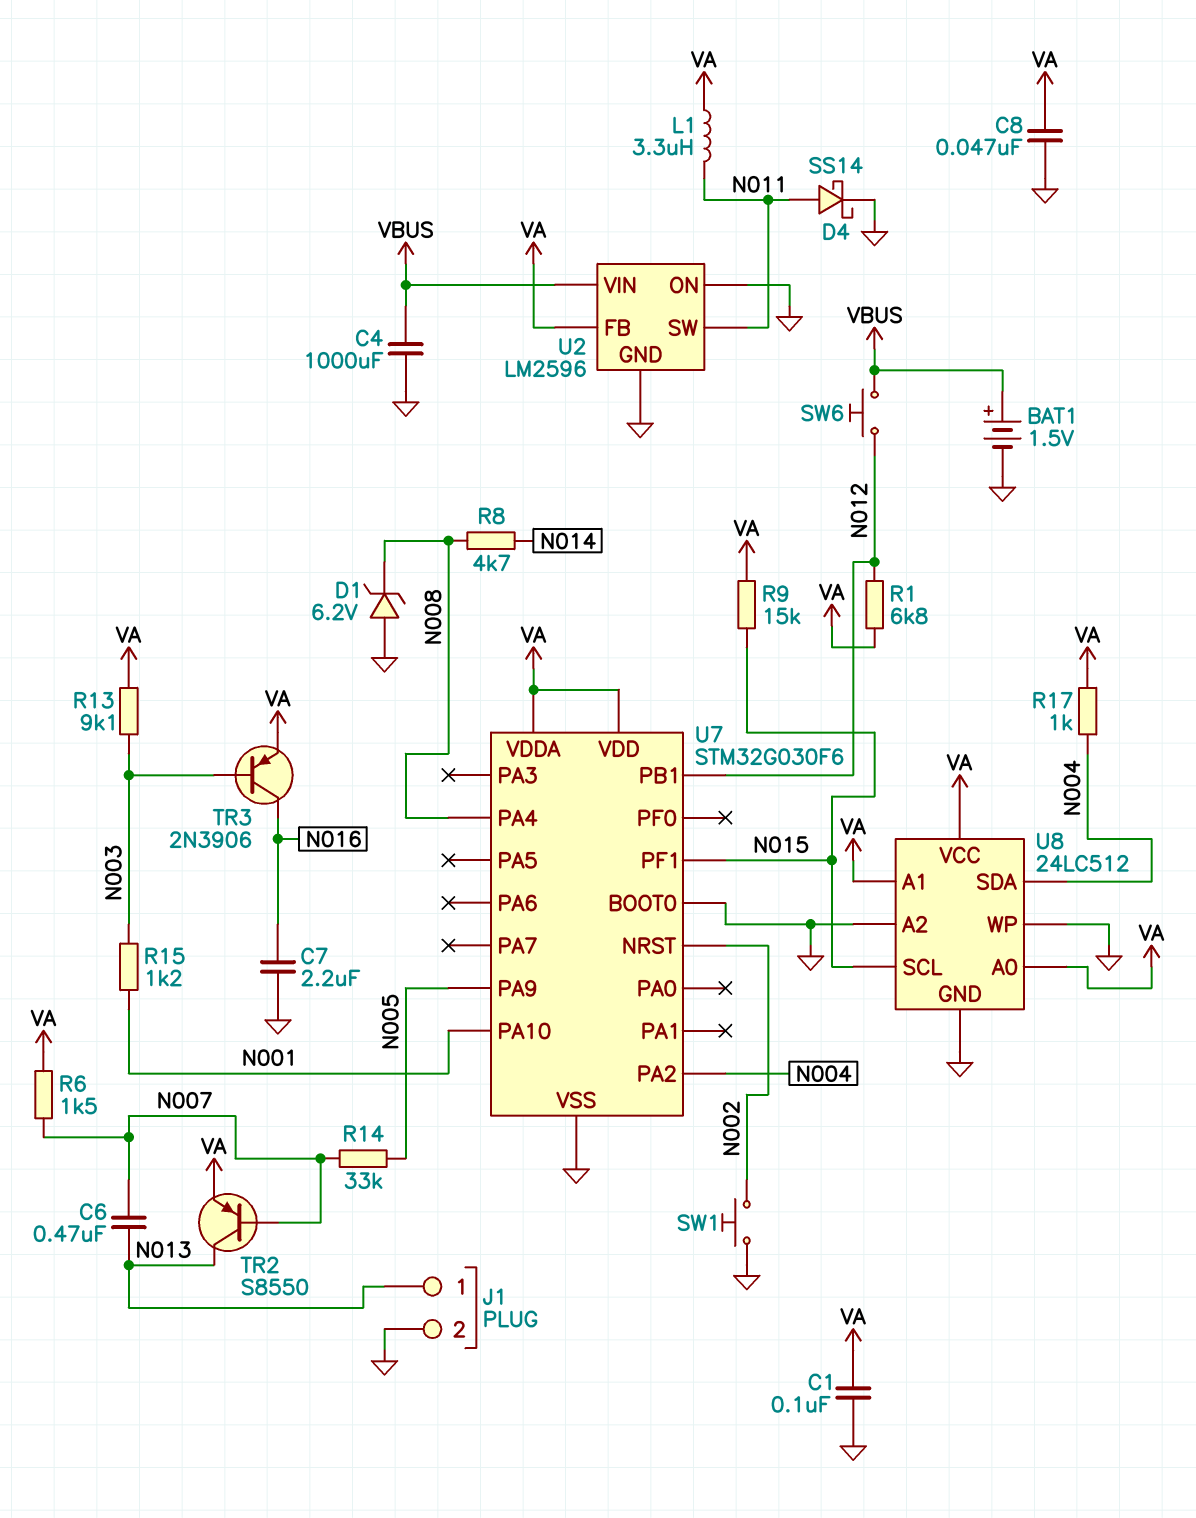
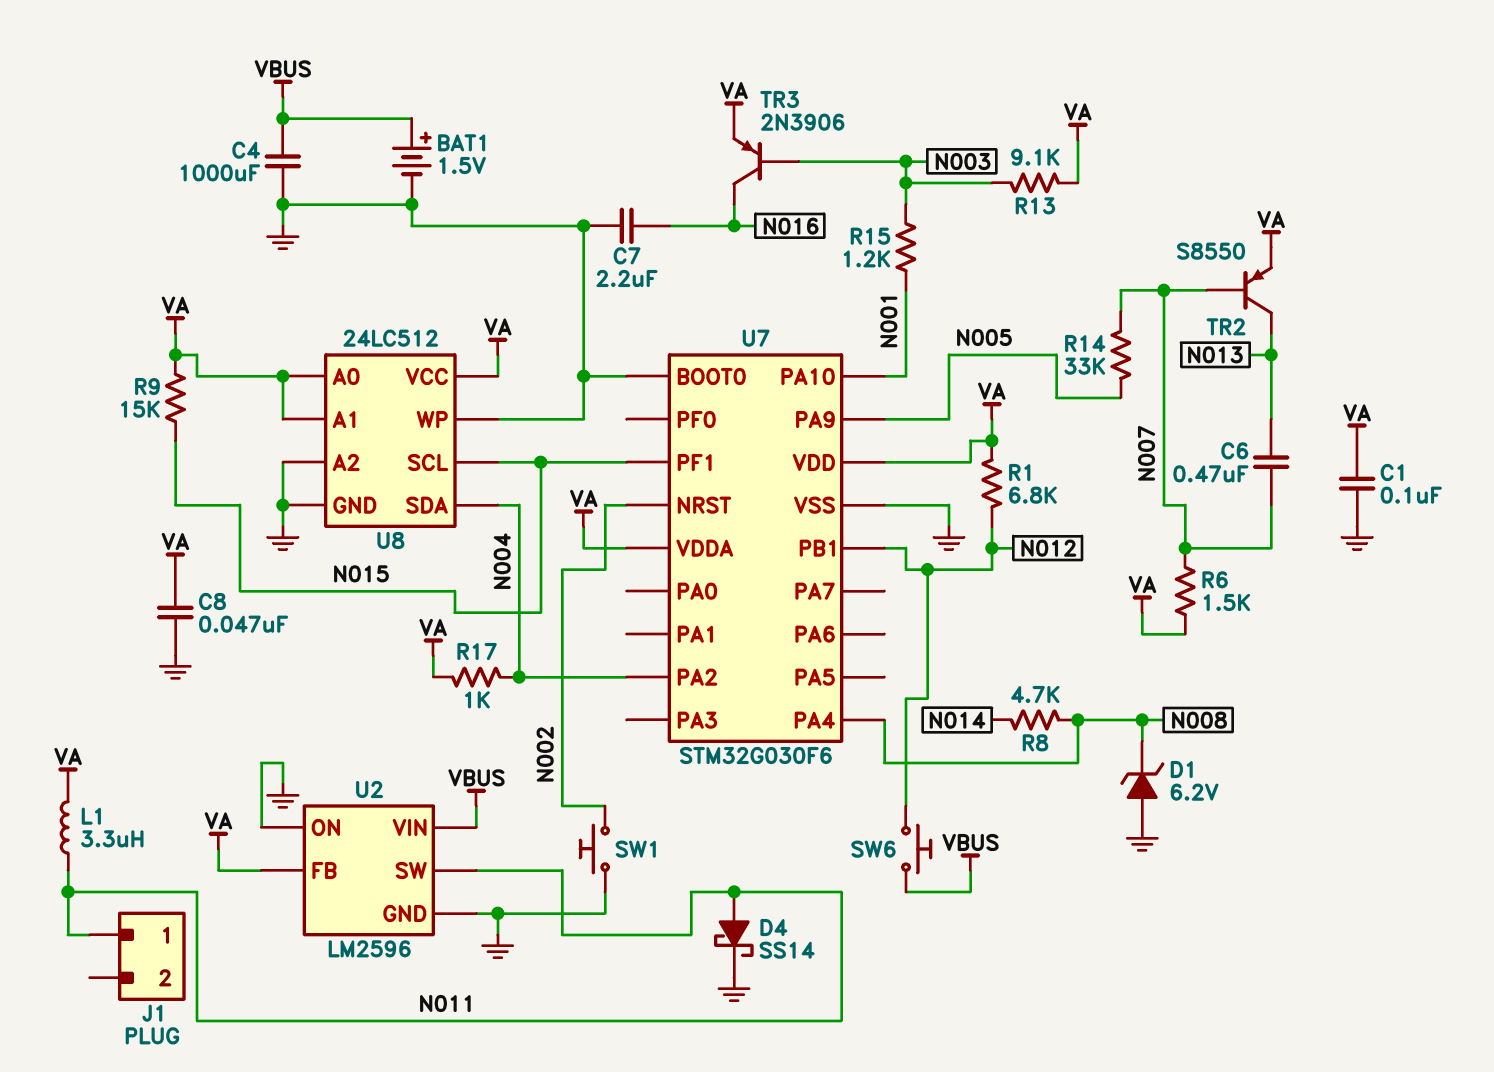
J1 pin 1: N013 -> N011
J1 pin 2: GND -> none

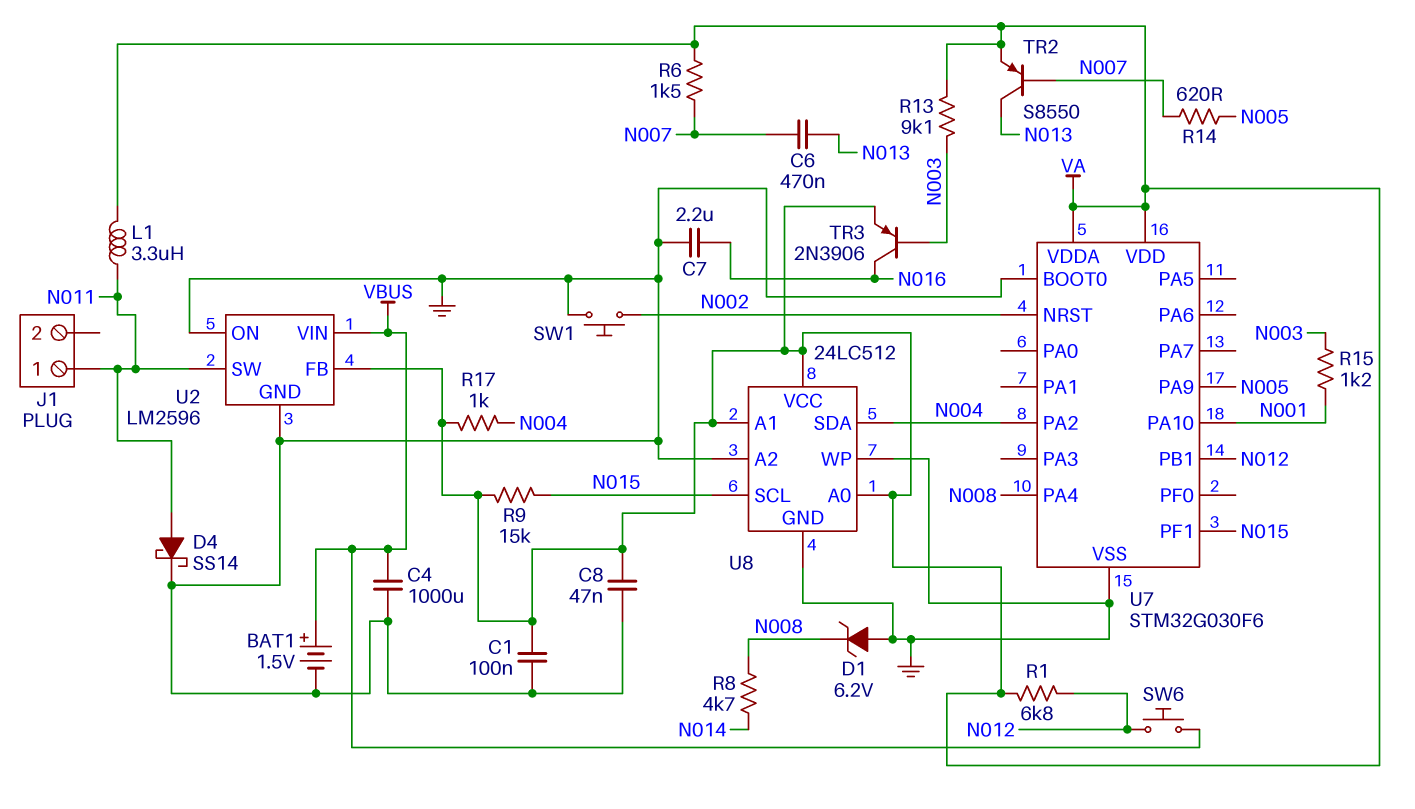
R14: 33k (N005, N007) -> 620 (N005, N007)

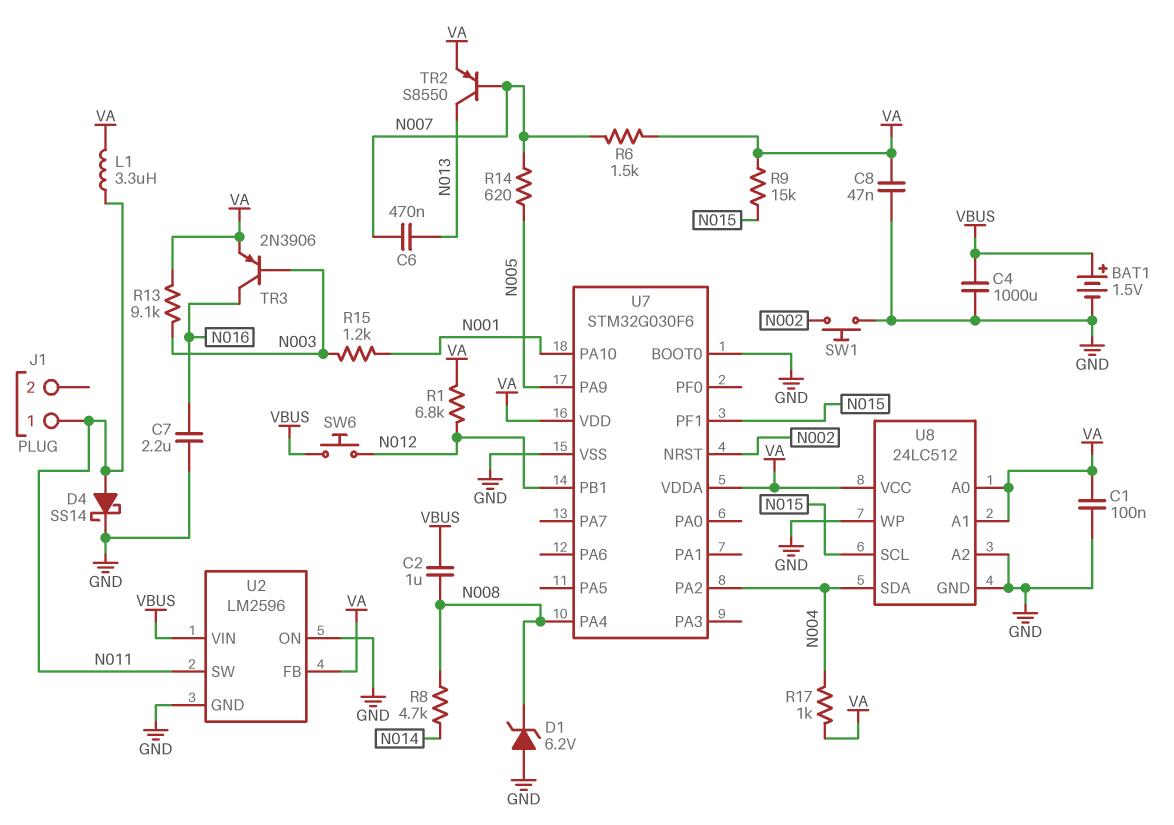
C2: none -> 1uF (N008, VBUS)

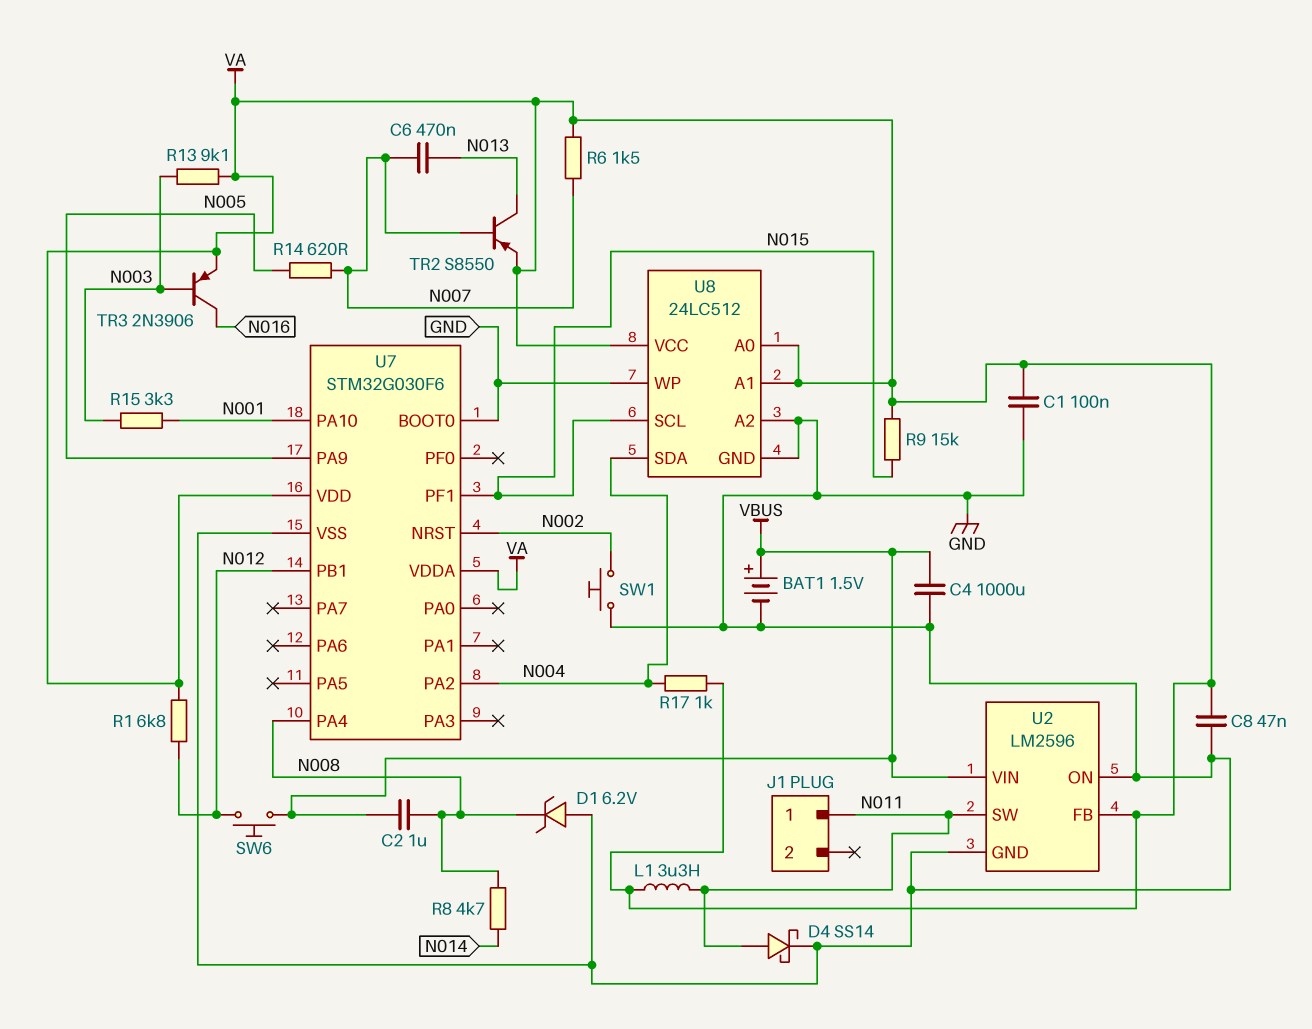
C7: 2.2uF (GND, N016) -> none
R15: 1.2k (N001, N003) -> 3.3k (N001, N003)

